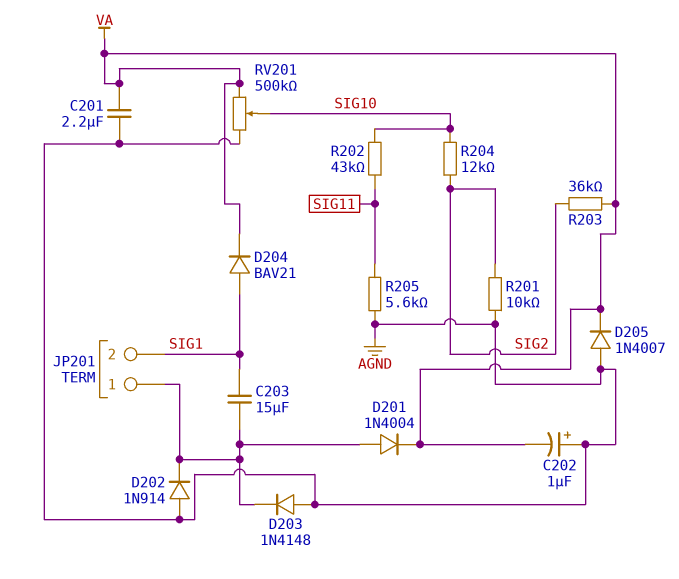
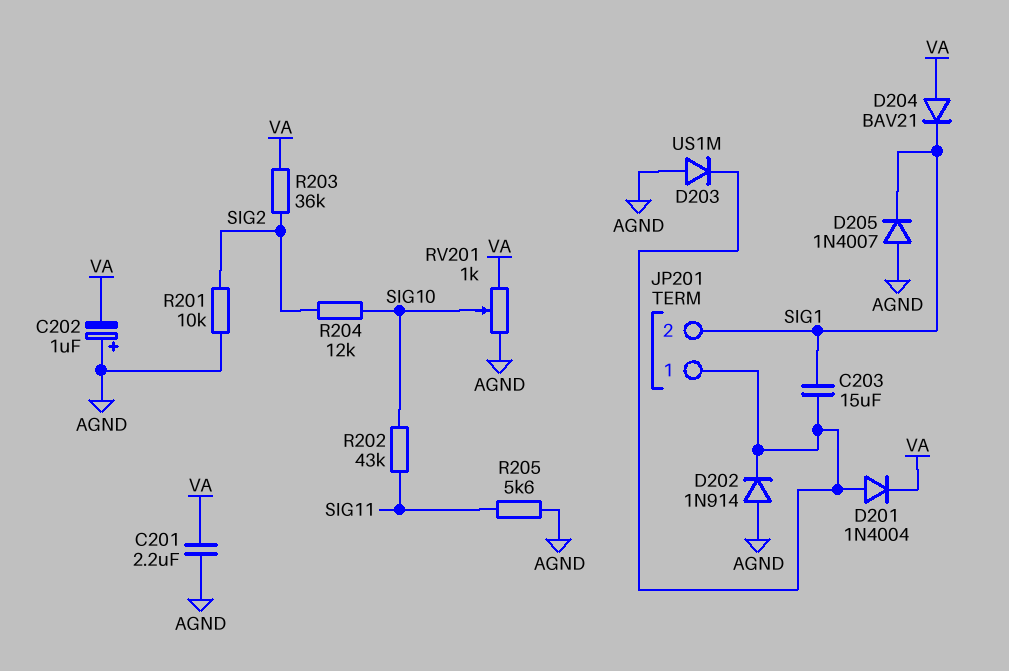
D203: diode 1N4148 (A AGND, K JP201/1) -> diode US1M (A AGND, K JP201/1)
D204: diode BAV21 (A SIG1, K VA) -> diode BAV21 (A VA, K SIG1)
D205: diode 1N4007 (A AGND, K VA) -> diode 1N4007 (A AGND, K SIG1)
RV201: 500k (AGND, VA, wiper SIG10) -> 1k (AGND, VA, wiper SIG10)

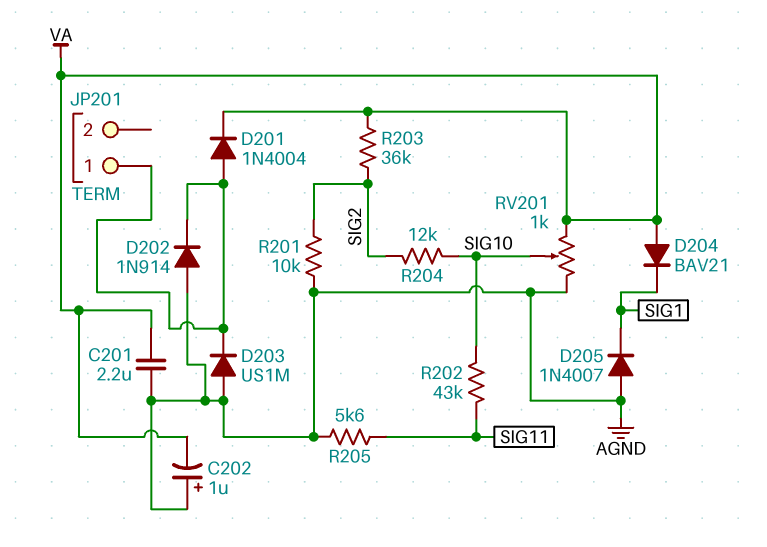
C203: 15uF (JP201/1, SIG1) -> none
JP201 pin 2: SIG1 -> none

